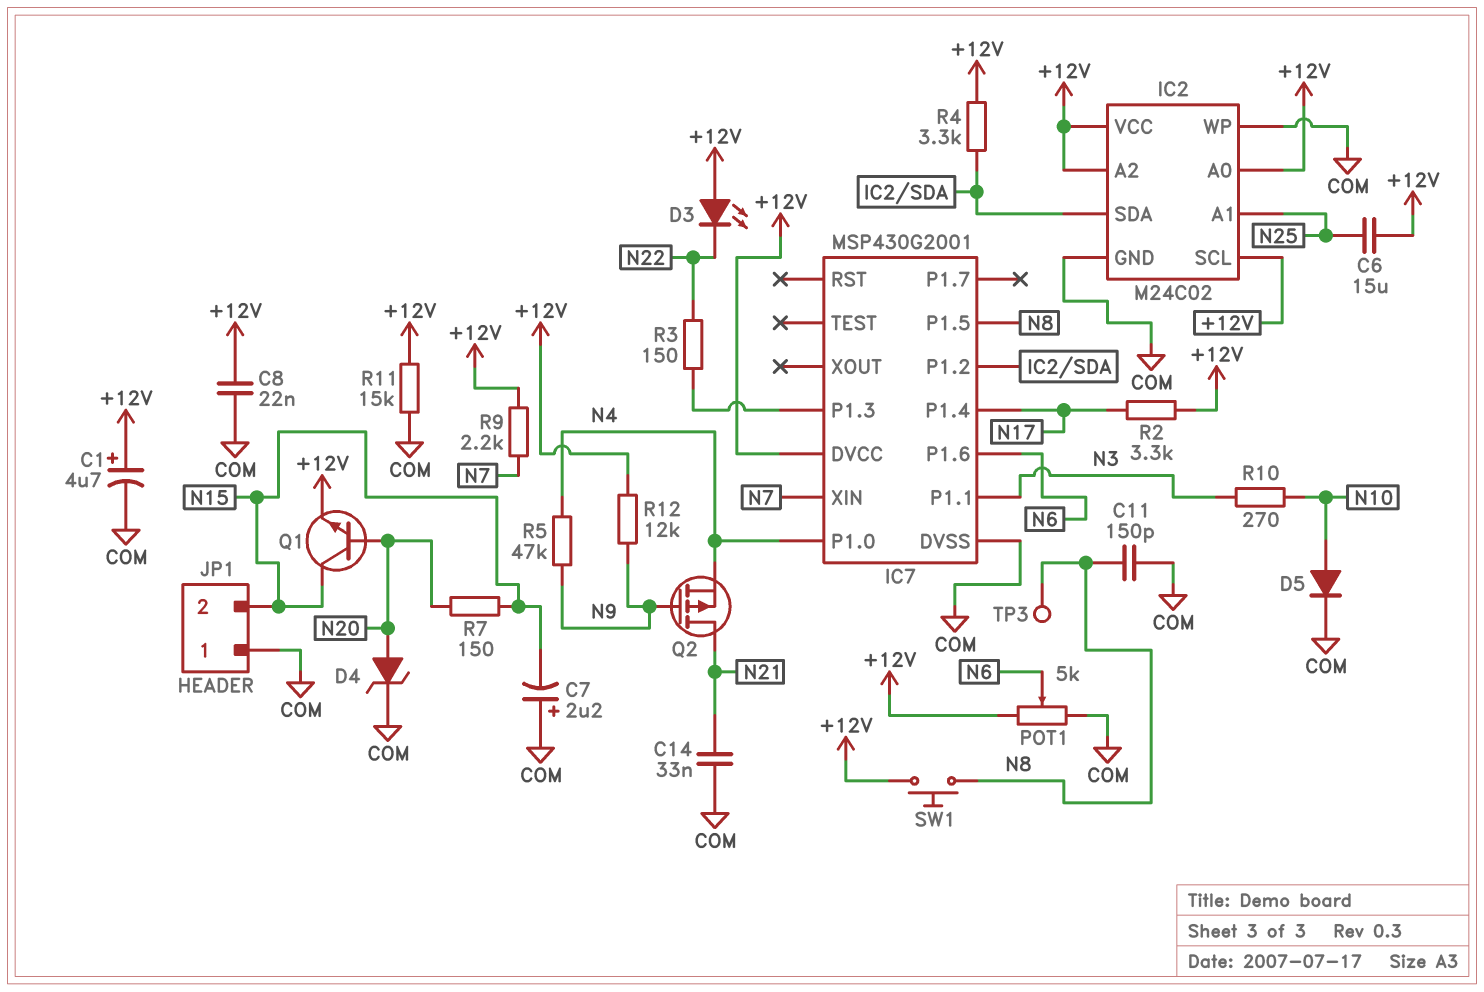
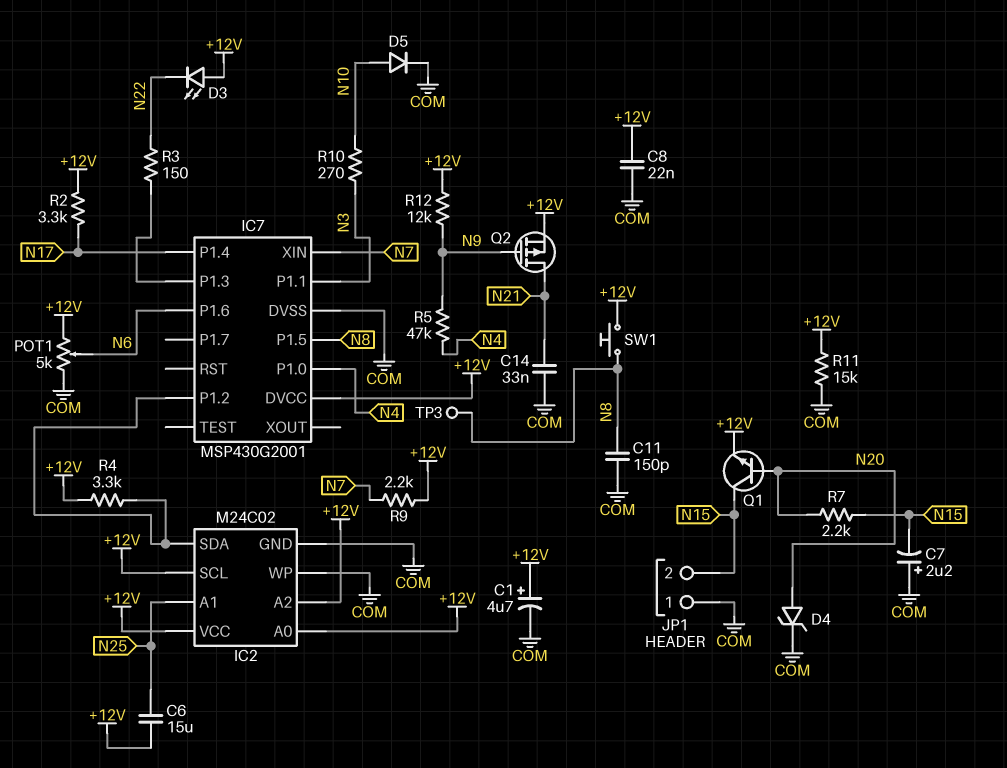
Q2: PMOS (G N9, D N21, S N4) -> PMOS (G N9, D N21, S +12V)
R7: 150 (N15, N20) -> 2.2k (N15, N20)

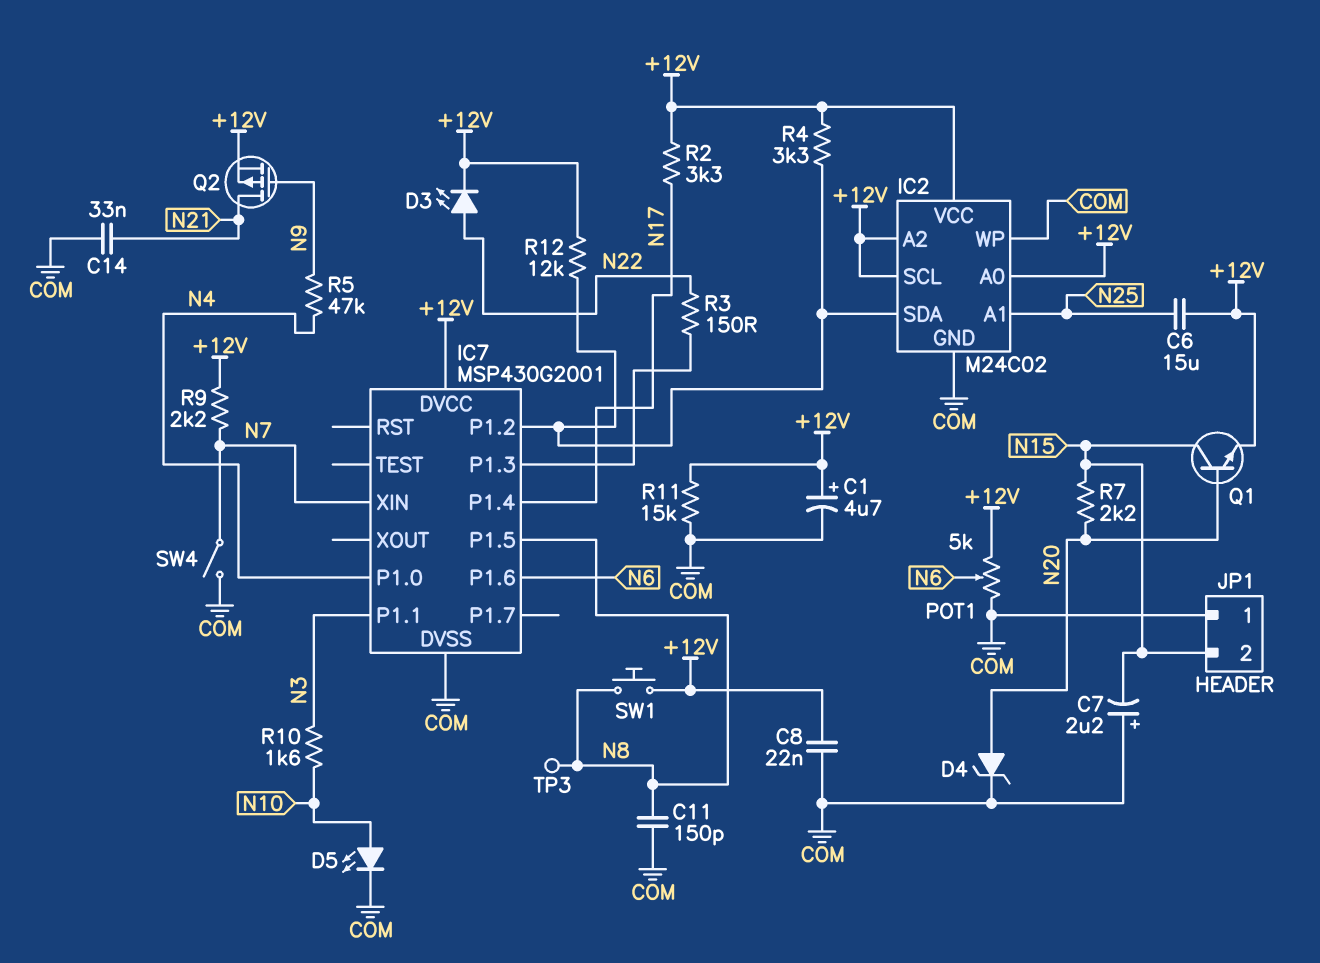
D3: LED (A +12V, K N22) -> LED (A N22, K +12V)
D5: diode (A N10, K COM) -> LED (A N10, K COM)
R10: 270 (N3, N10) -> 1.6k (N3, N10)
R12: 12k (+12V, N9) -> 12k (+12V, IC2/SDA)
SW4: none -> switch (COM, N7)

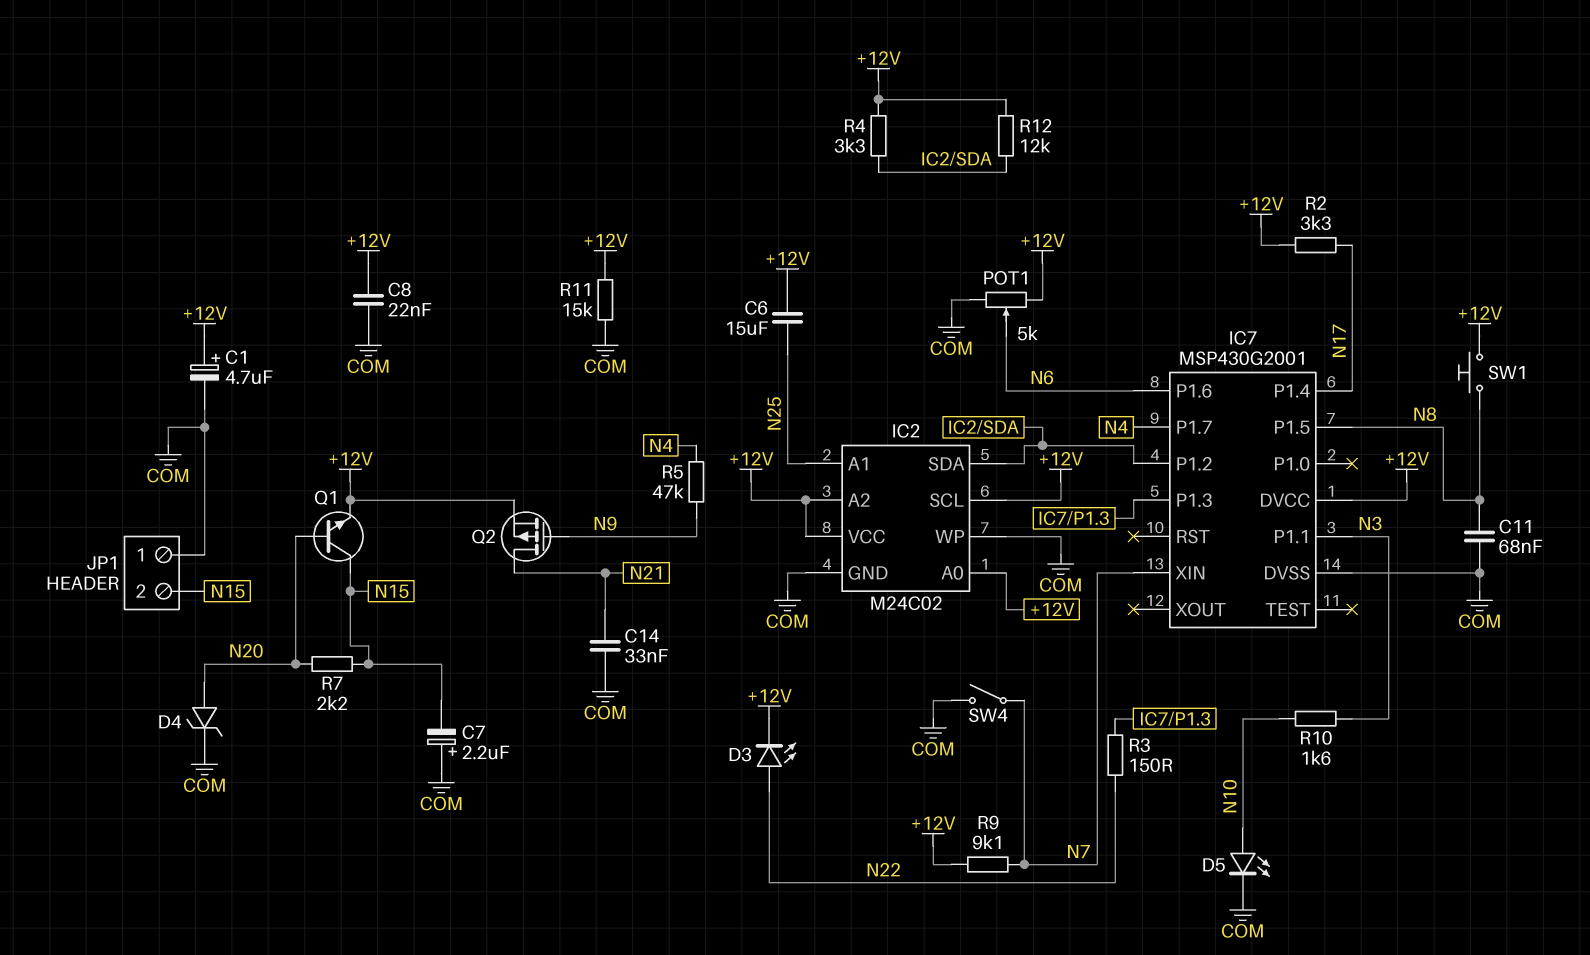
C11: 150pF (COM, N8) -> 68nF (COM, N8)
IC7 pin P1.0: N4 -> none
IC7 pin P1.7: none -> N4
R9: 2.2k (+12V, N7) -> 9.1k (+12V, N7)
TP3: test point (N8) -> none

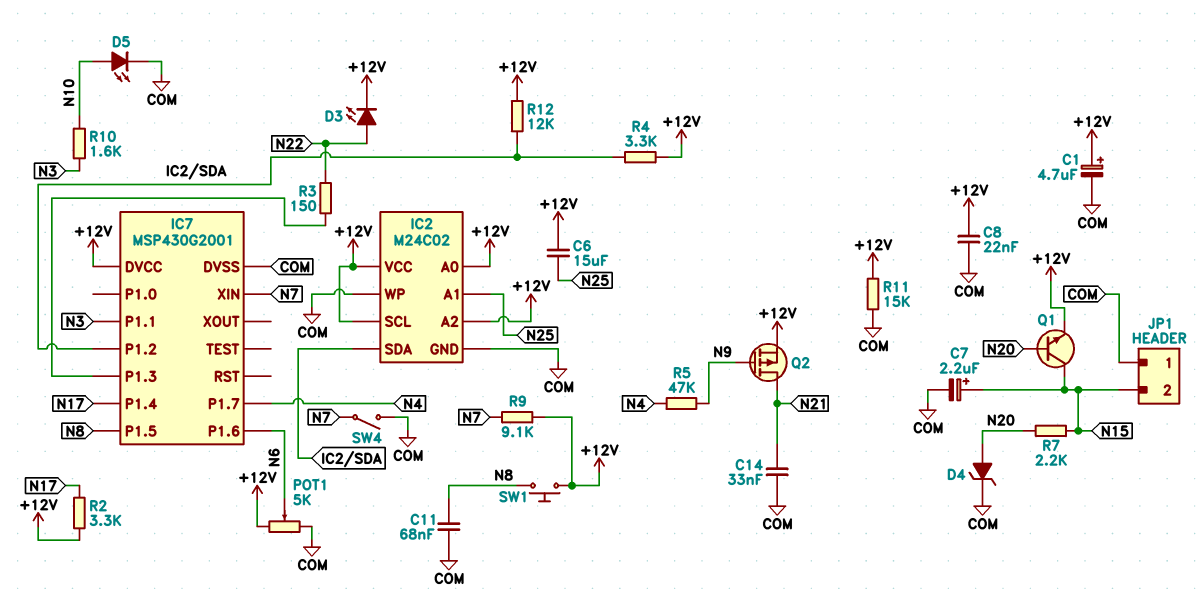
C7: 2.2uF (plus COM, minus N15) -> 2.2uF (plus N15, minus COM)

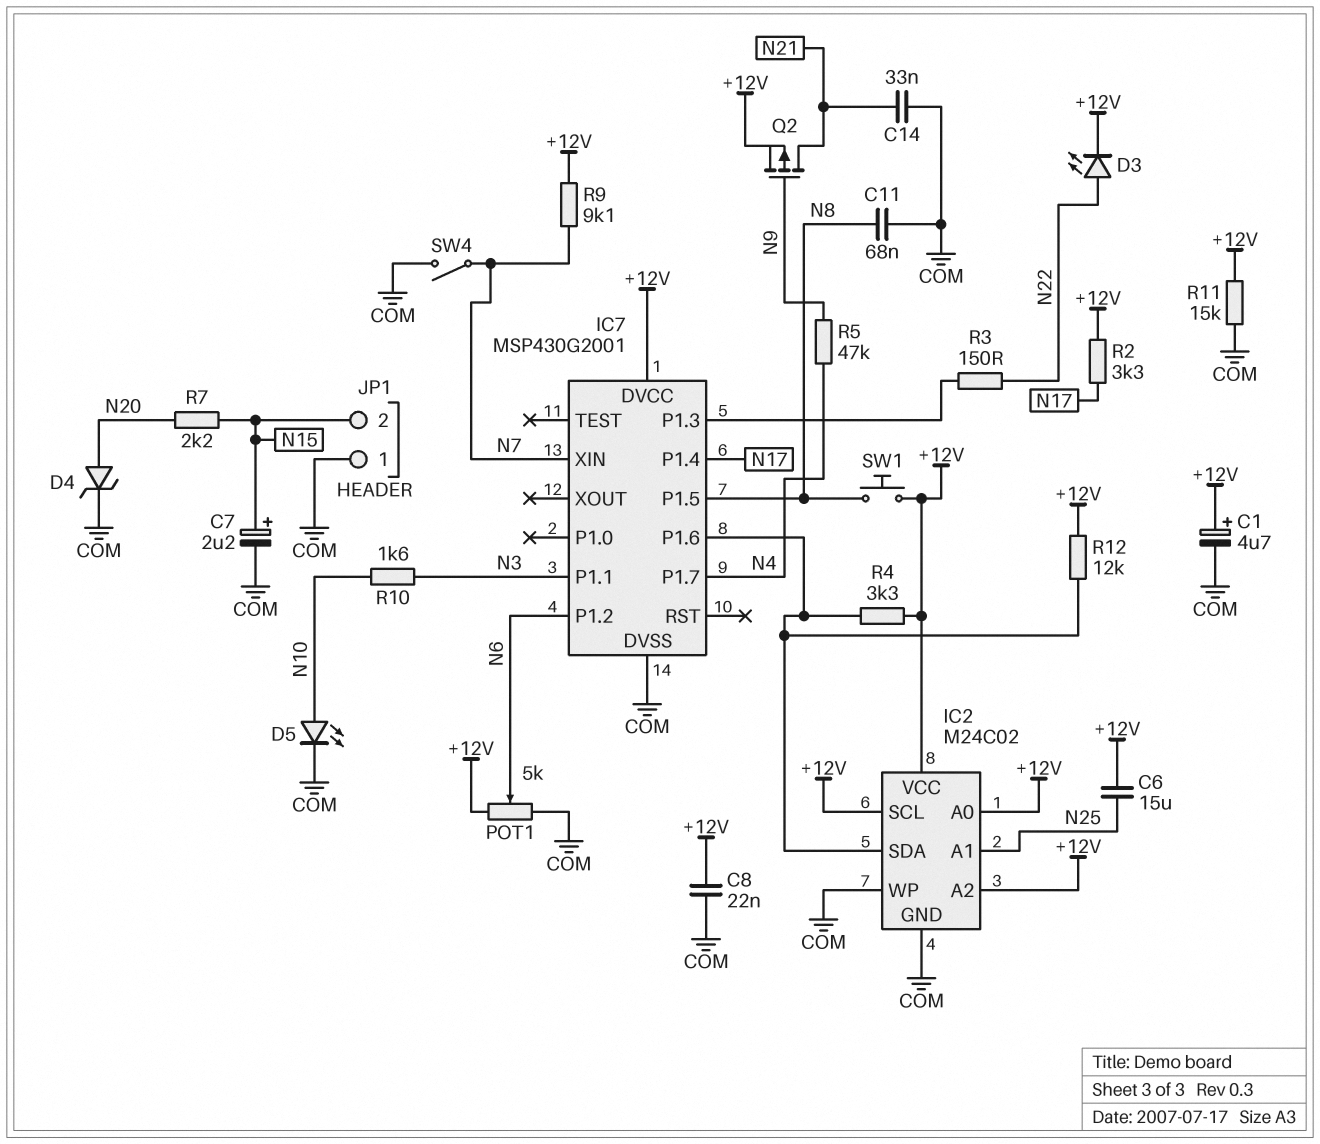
IC7 pin P1.2: IC2/SDA -> N6
IC7 pin P1.6: N6 -> IC2/SDA
Q1: NPN (B N20, C N15, E +12V) -> none

